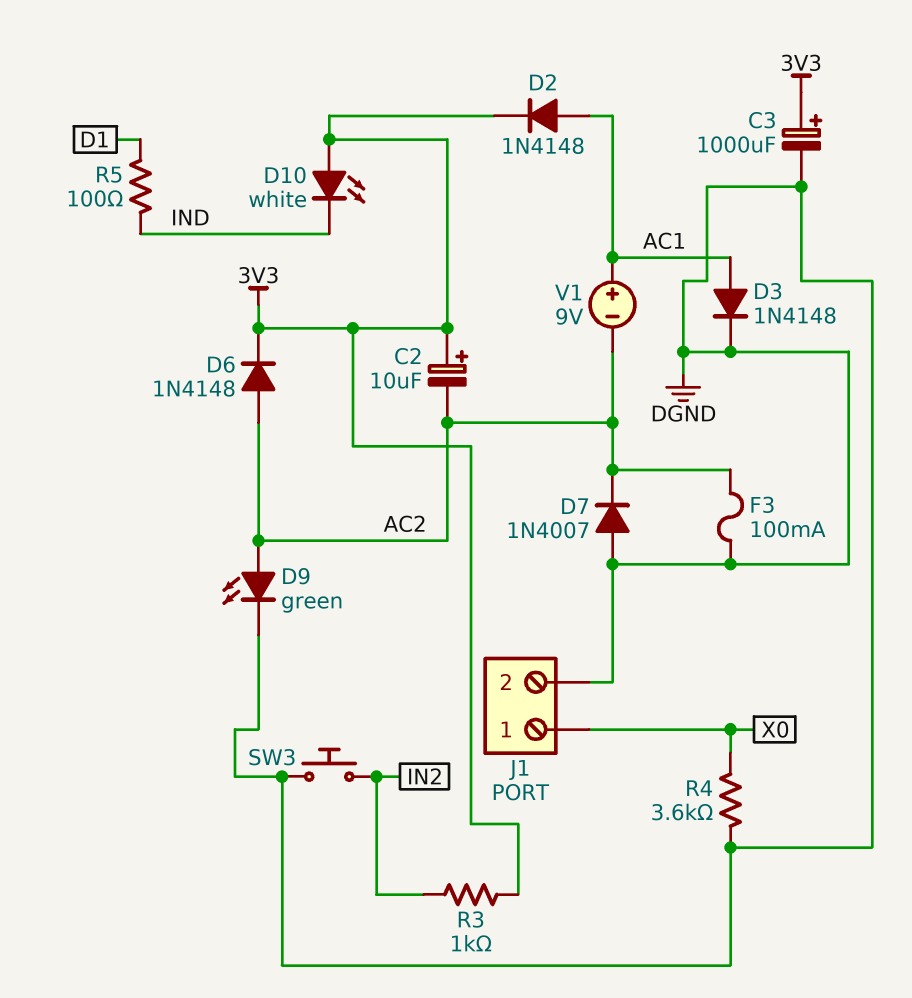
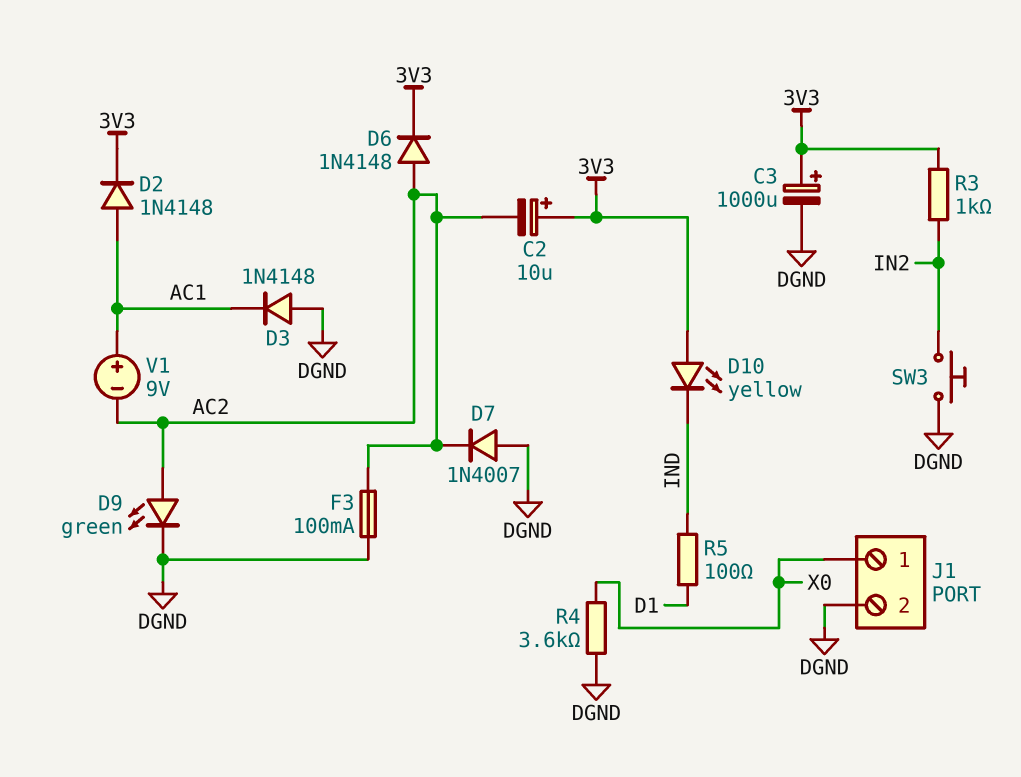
D3: diode 1N4148 (A AC1, K DGND) -> diode 1N4148 (A DGND, K AC1)
D10: LED white (A 3V3, K IND) -> LED yellow (A 3V3, K IND)

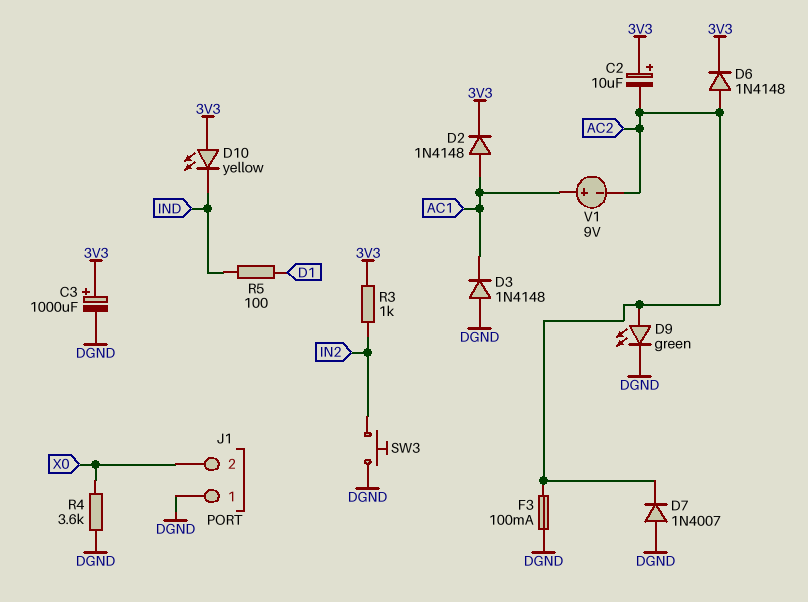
J1 pin 1: X0 -> DGND
J1 pin 2: DGND -> X0

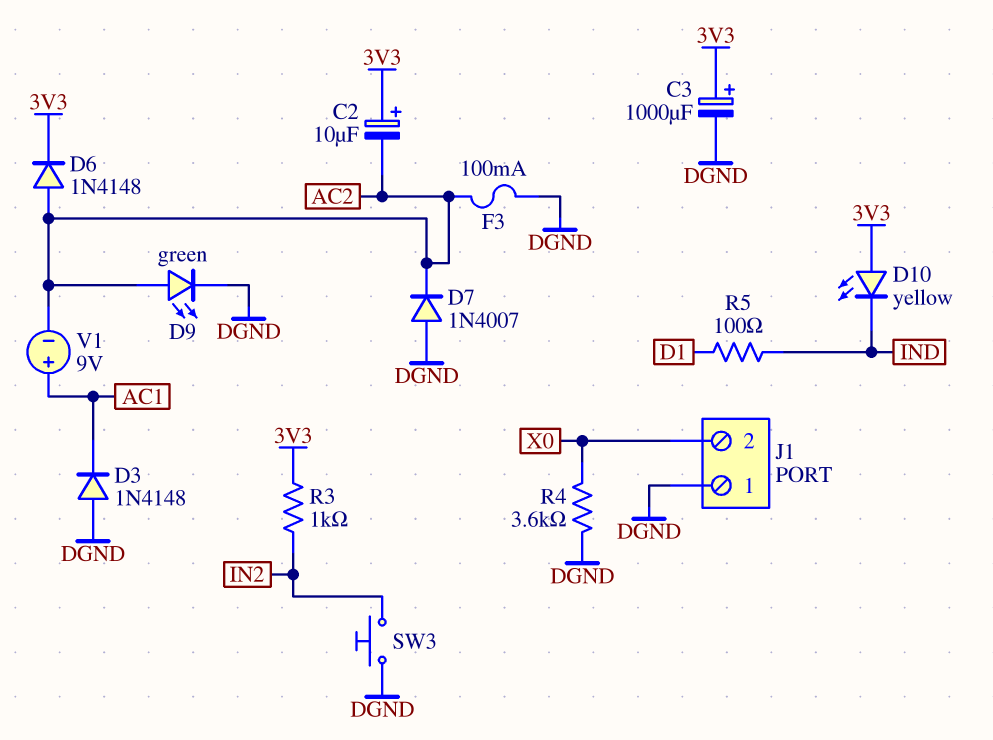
D2: diode 1N4148 (A AC1, K 3V3) -> none

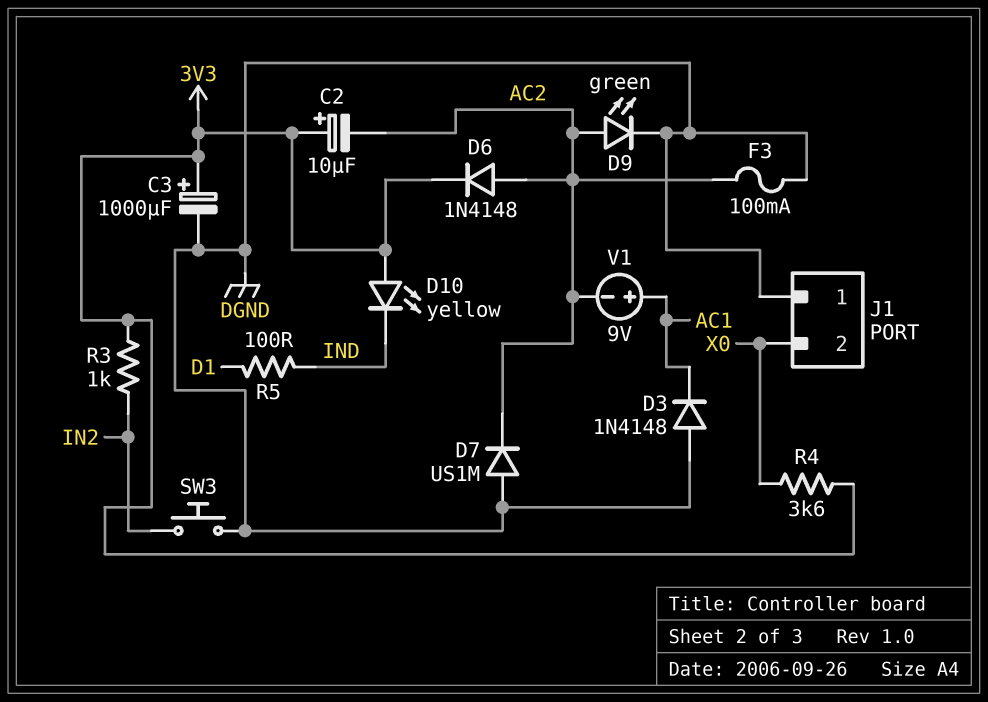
D7: diode 1N4007 (A DGND, K AC2) -> diode US1M (A DGND, K AC2)
R4: 3.6k (DGND, X0) -> 3.6k (3V3, X0)

